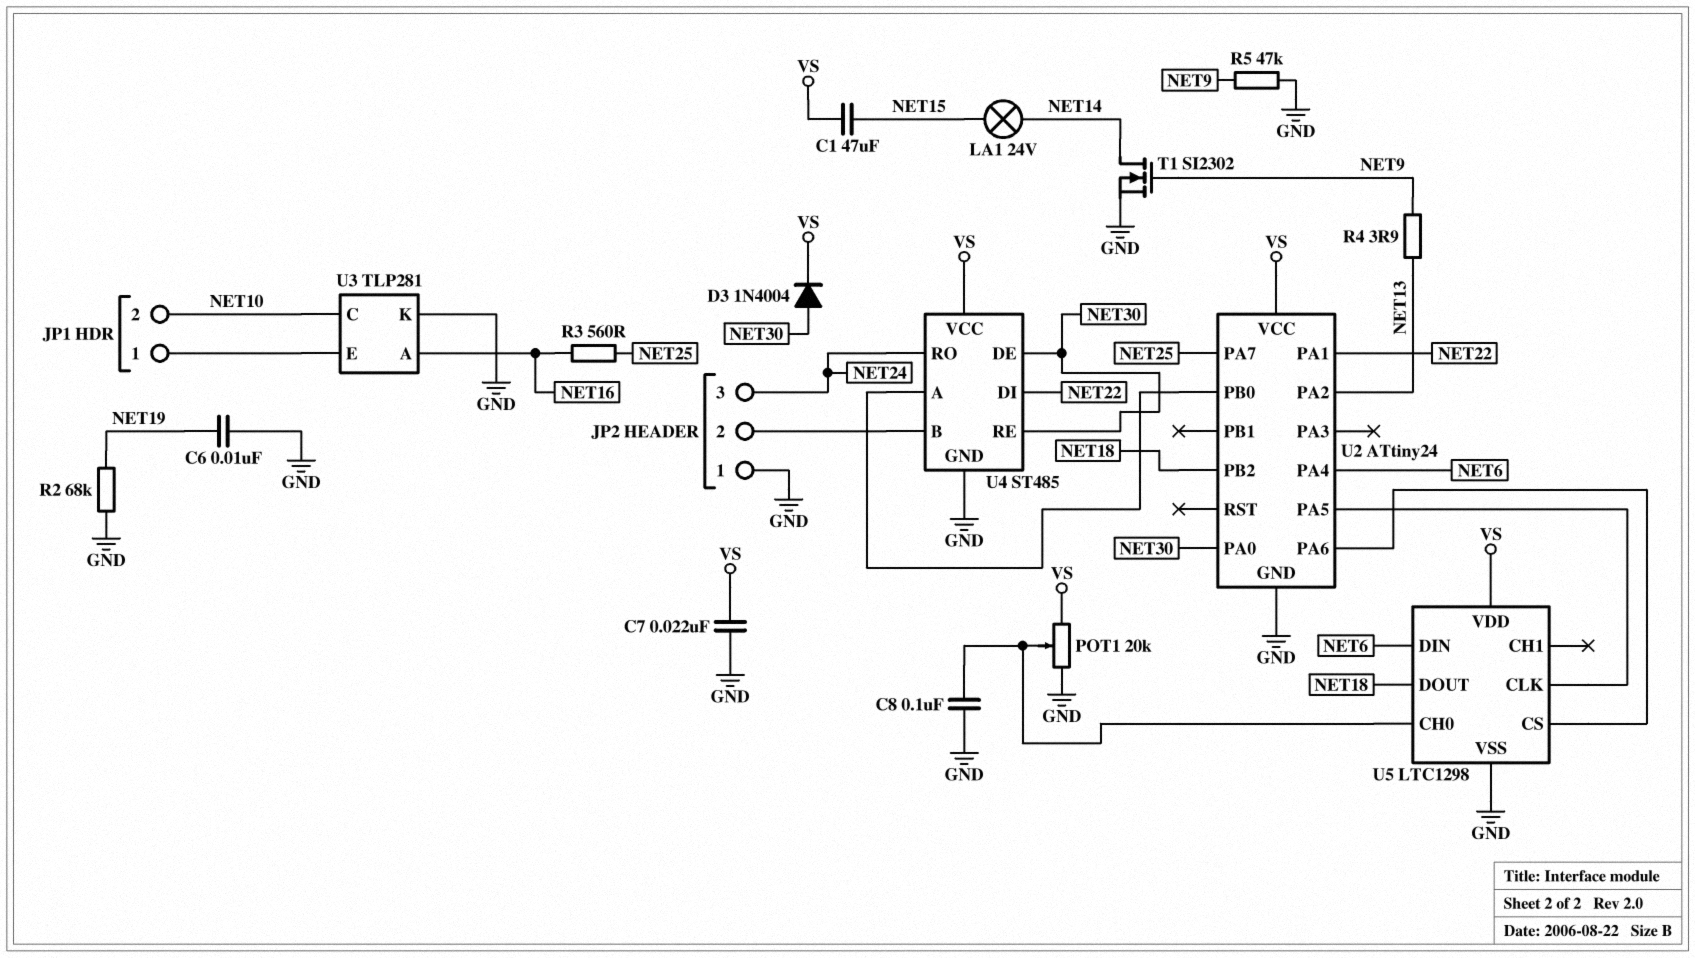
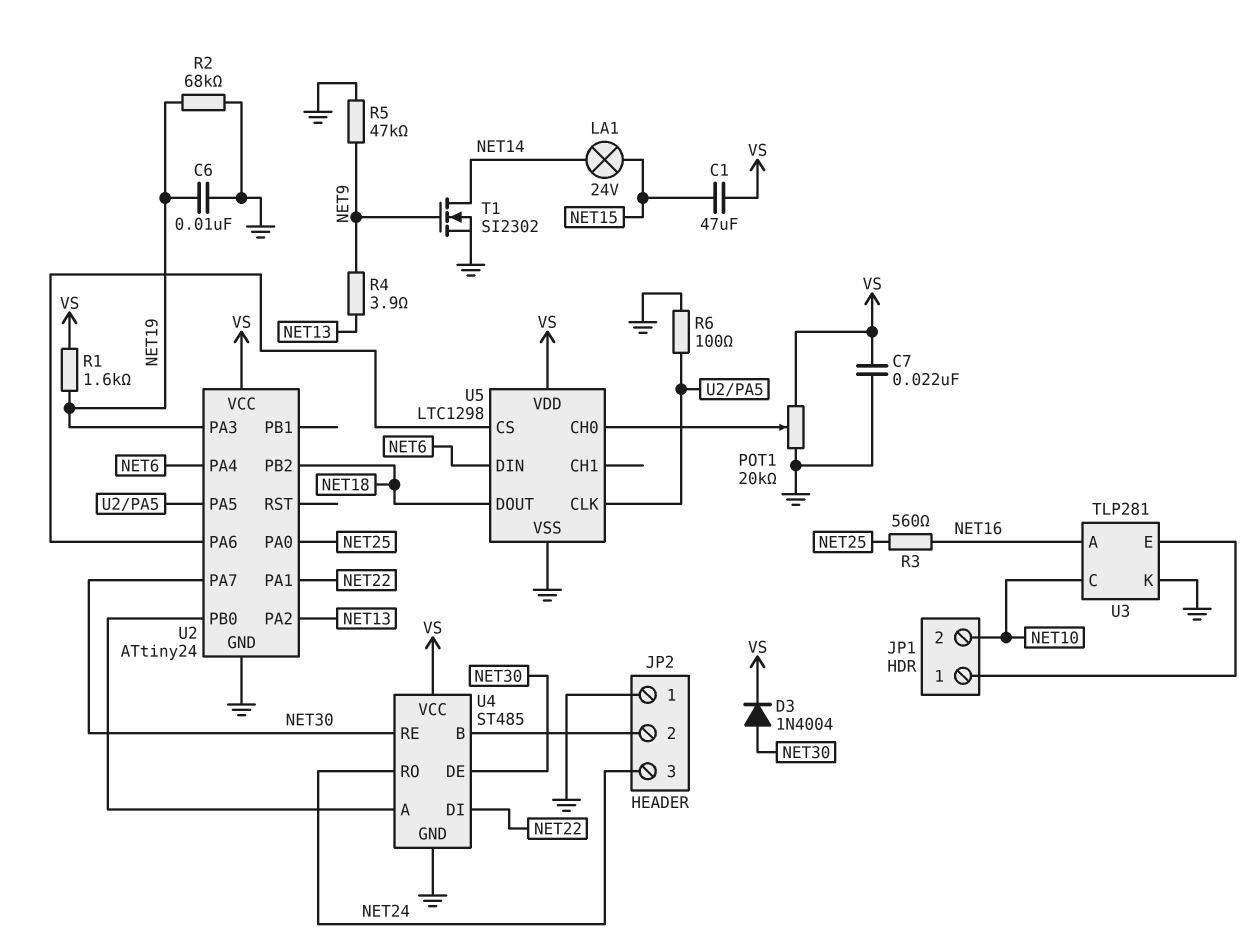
C8: 100nF (GND, U5/CH0) -> none
R1: none -> 1.6k (NET19, VS)
R6: none -> 100 (GND, U2/PA5)
U2 pin PA0: NET30 -> NET25
U2 pin PA3: none -> NET19
U2 pin PA7: NET25 -> NET30

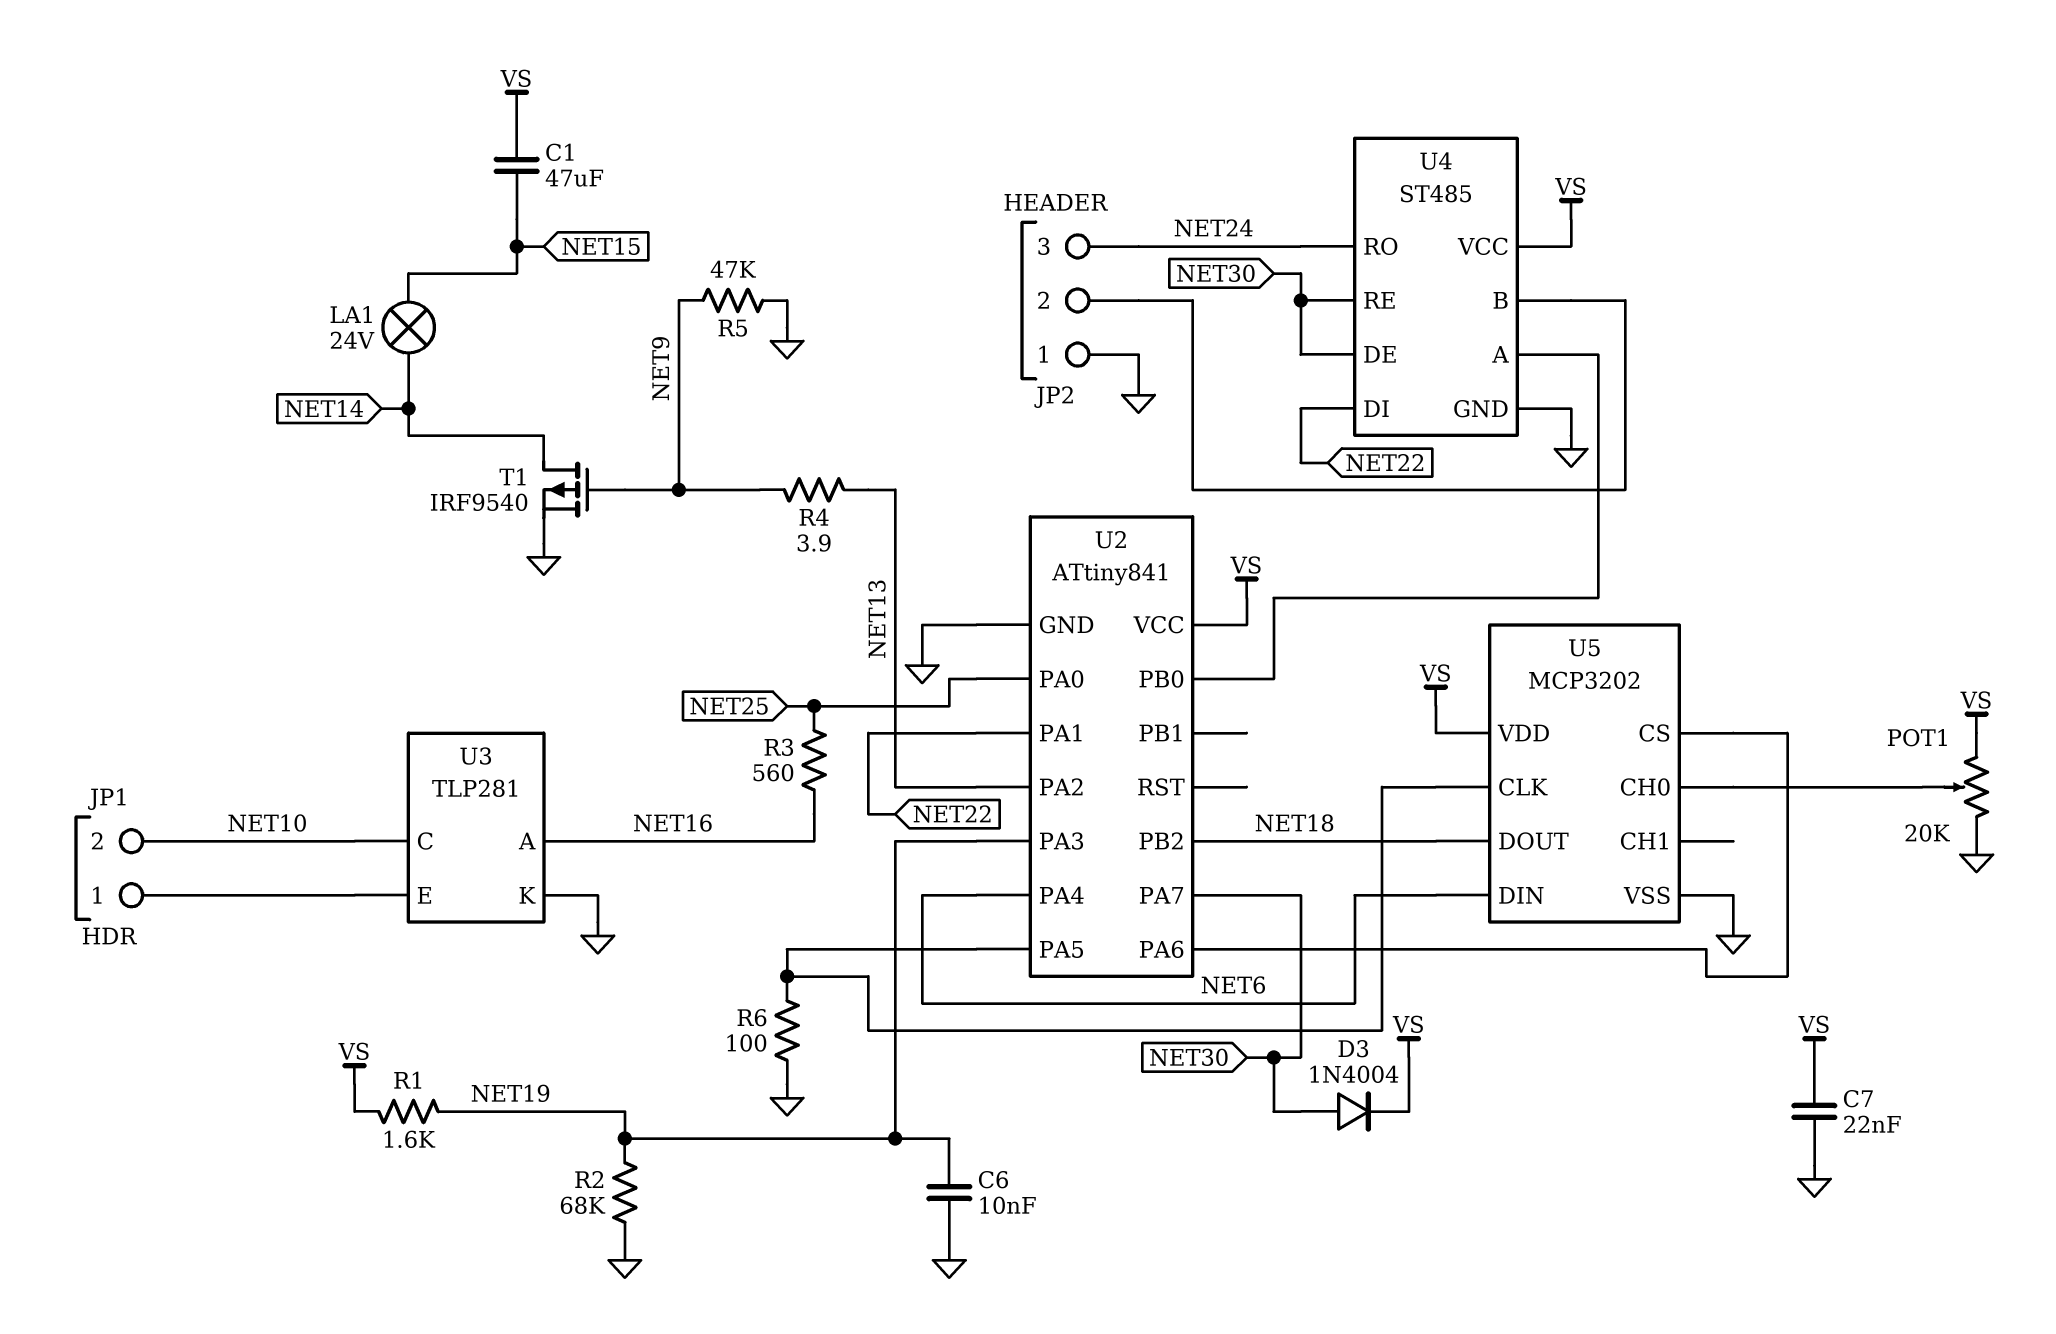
T1: NMOS SI2302 (G NET9, D NET14, S GND) -> PMOS IRF9540 (G NET9, D NET14, S GND)
U2: ATtiny24 -> ATtiny841
U5: LTC1298 -> MCP3202

